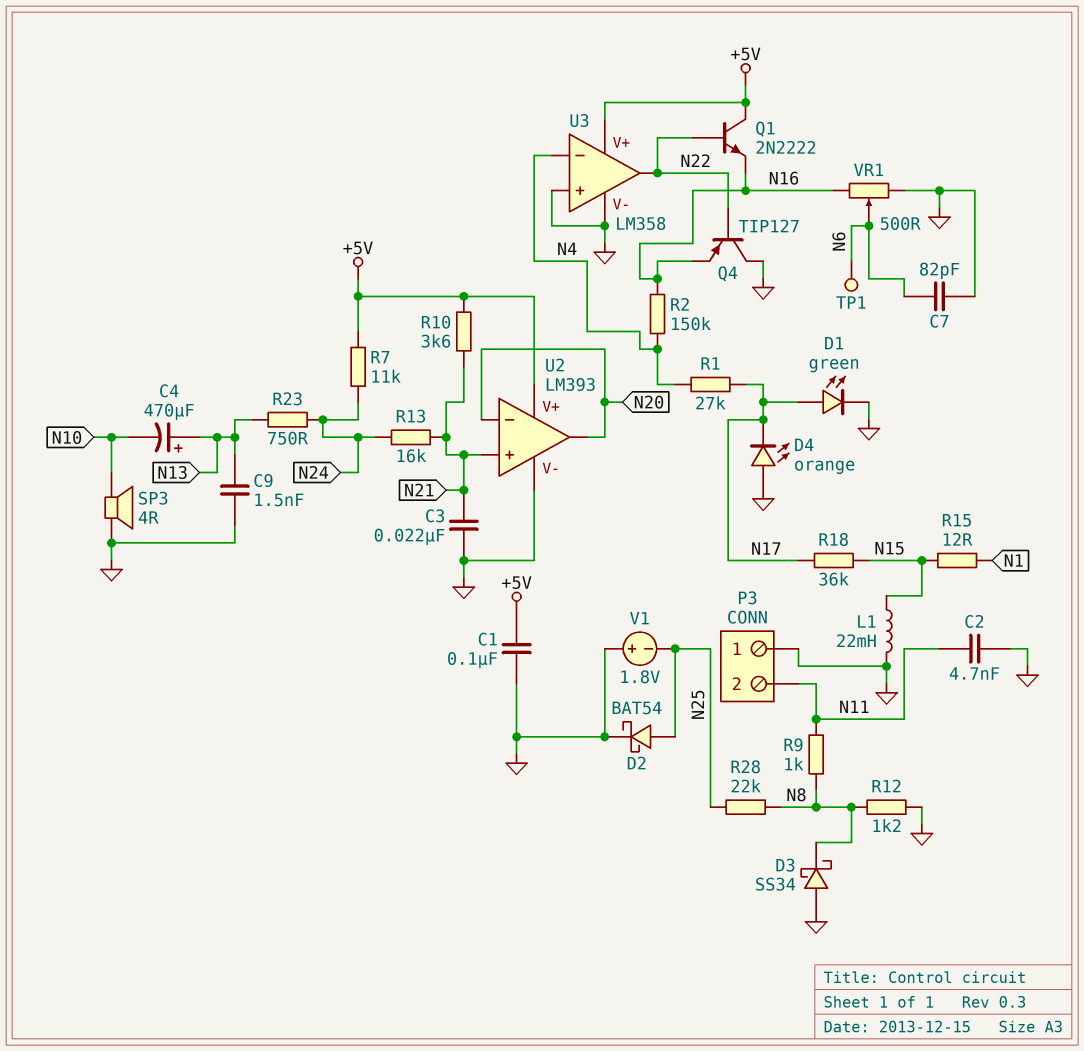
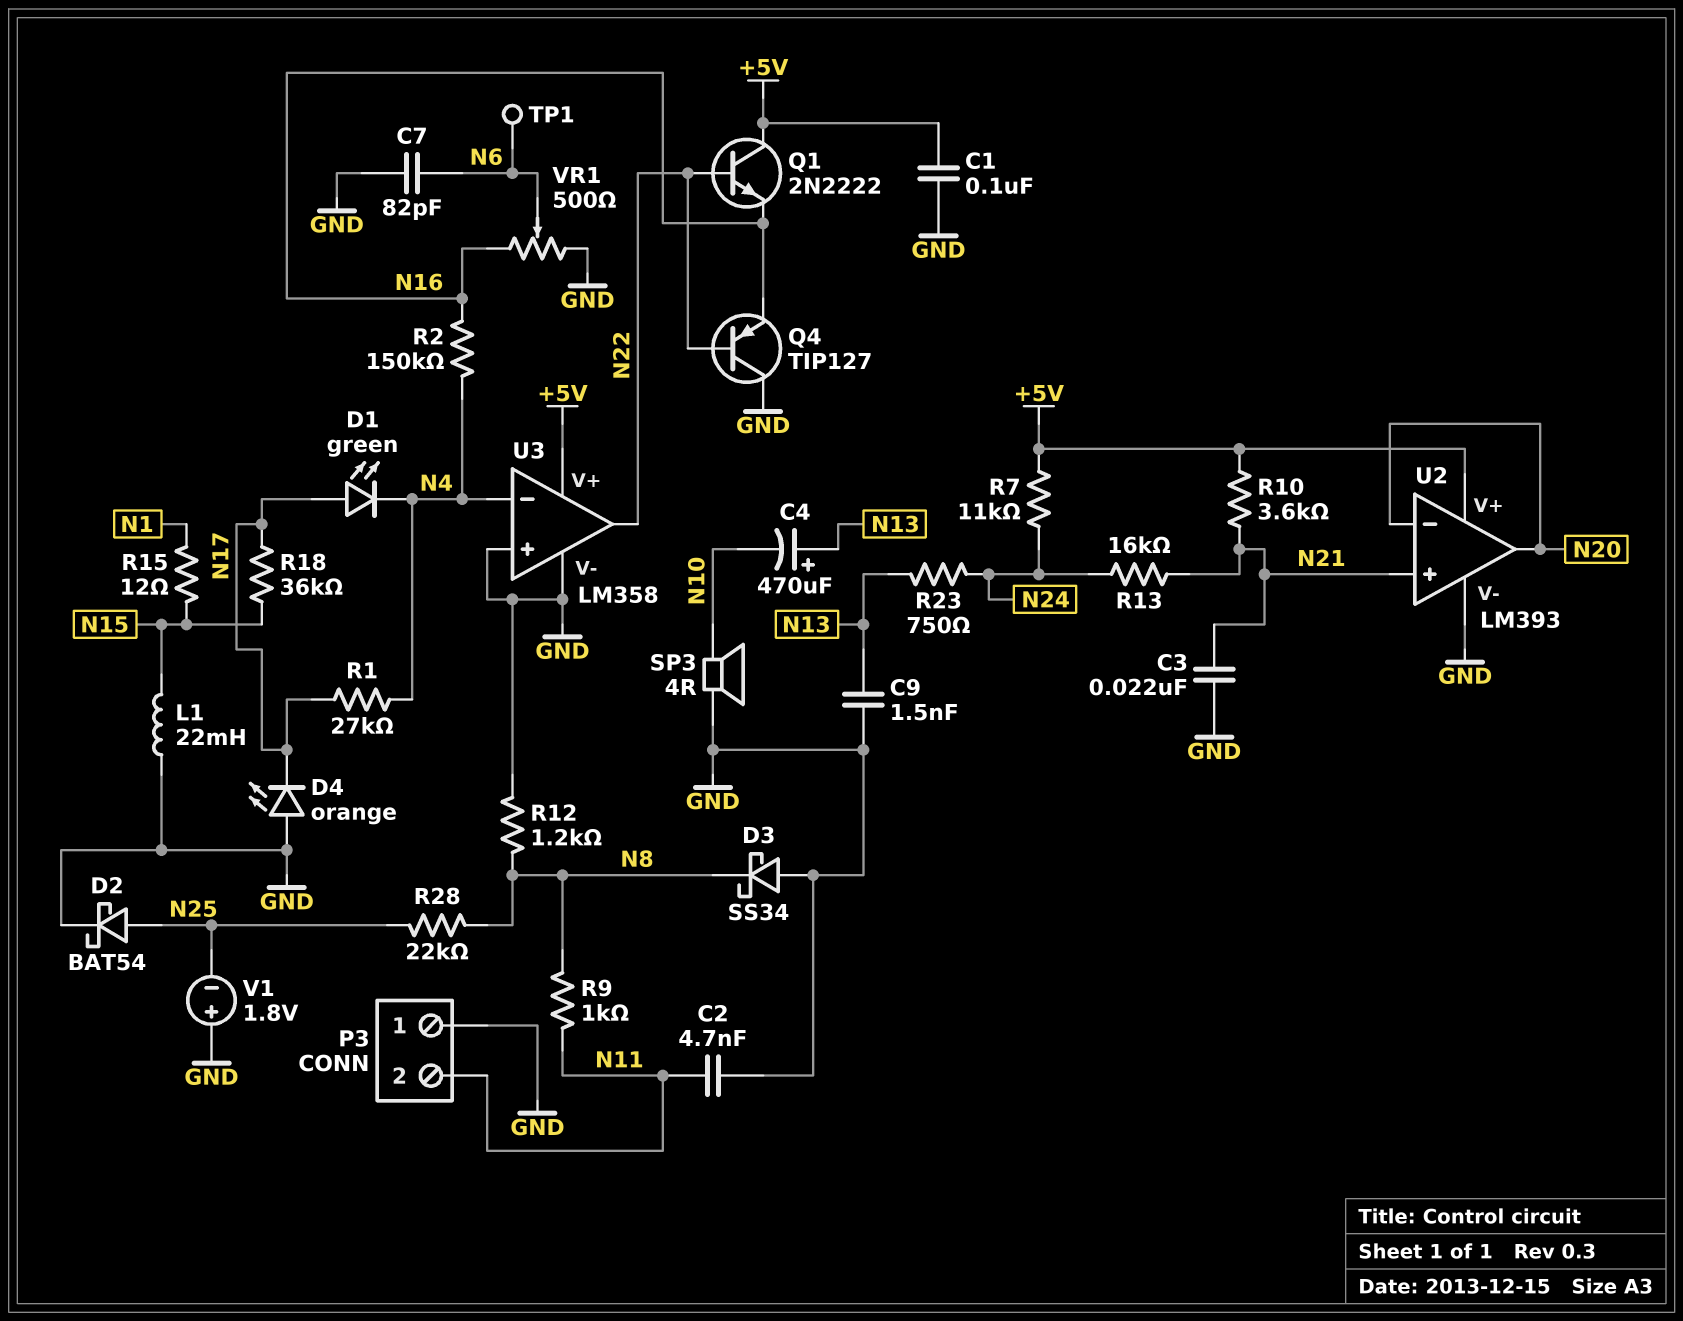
D1: LED green (A N17, K GND) -> LED green (A N17, K N4)

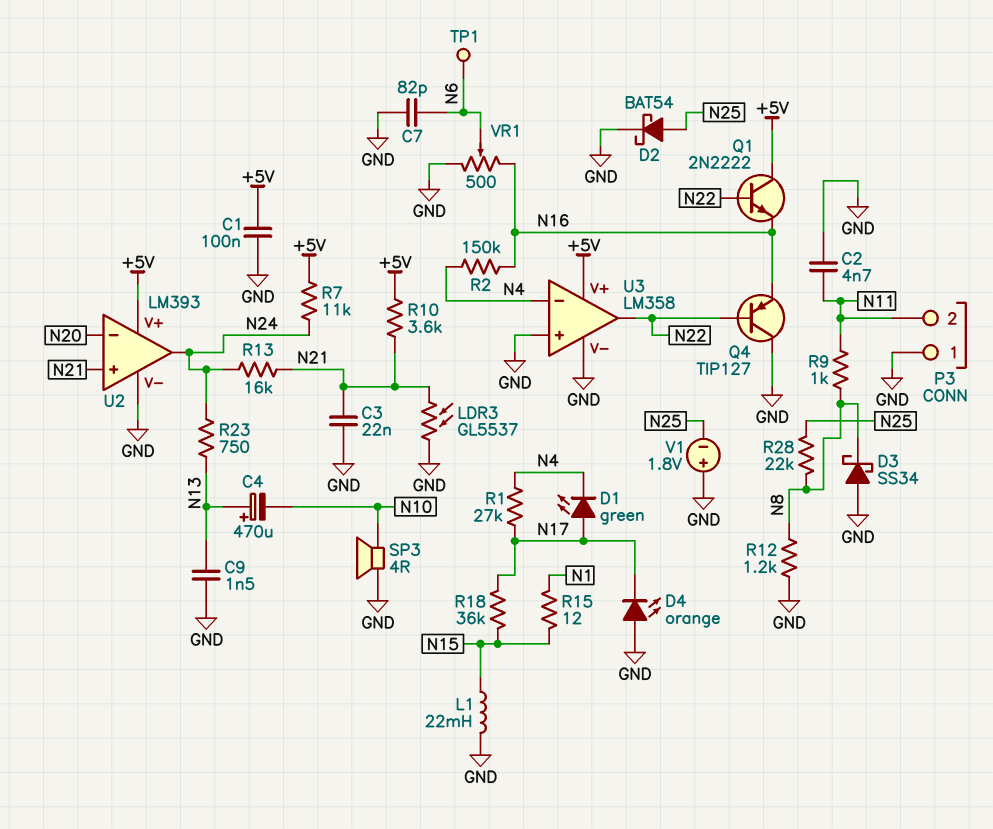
LDR3: none -> GL5537 (GND, N21)
U2 pin out: N20 -> N24

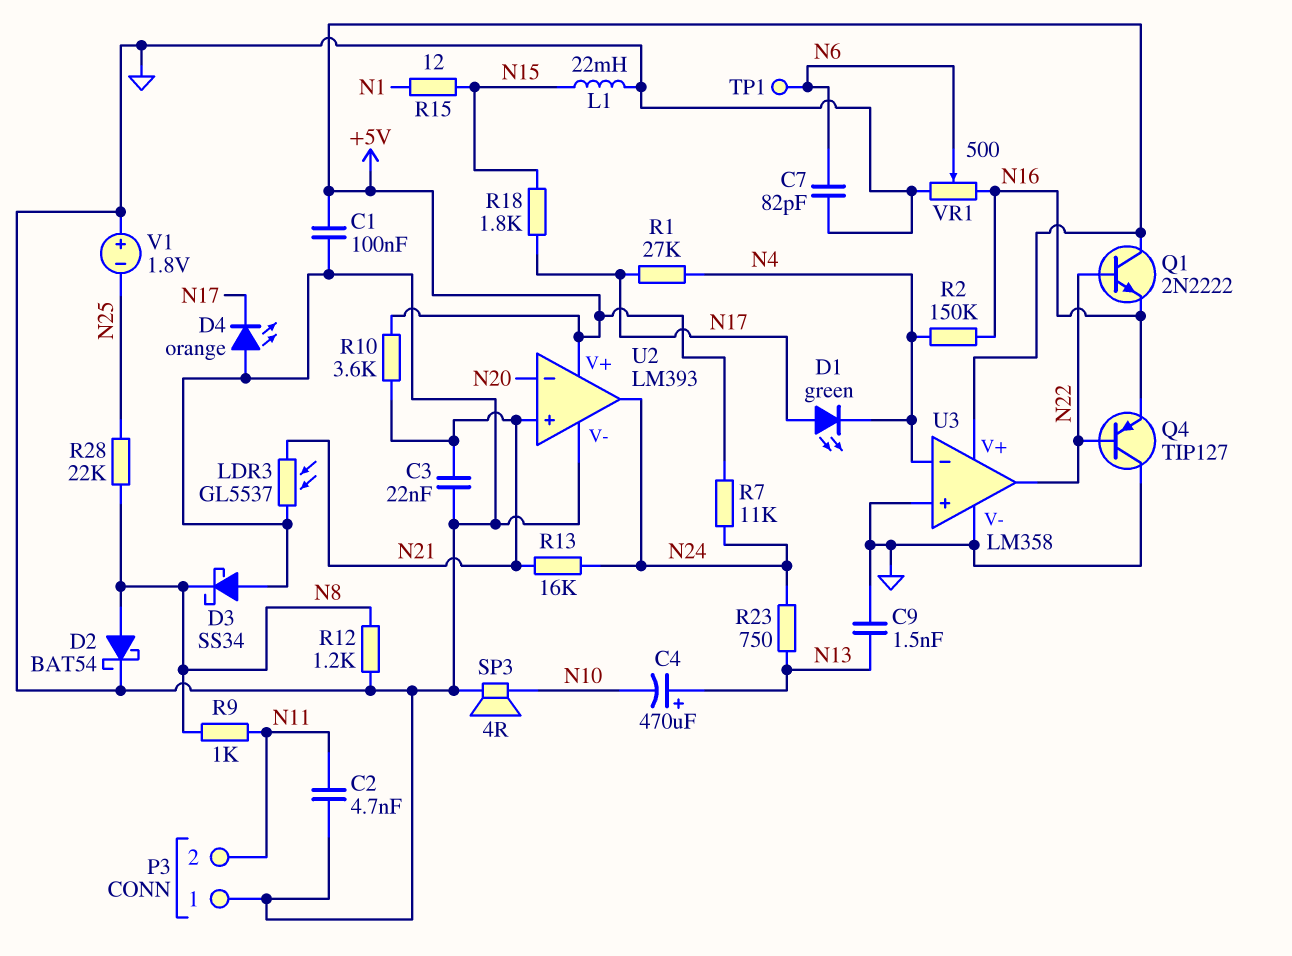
D2: schottky BAT54 (A N25, K GND) -> schottky BAT54 (A N8, K GND)
R18: 36k (N15, N17) -> 1.8k (N15, N17)

